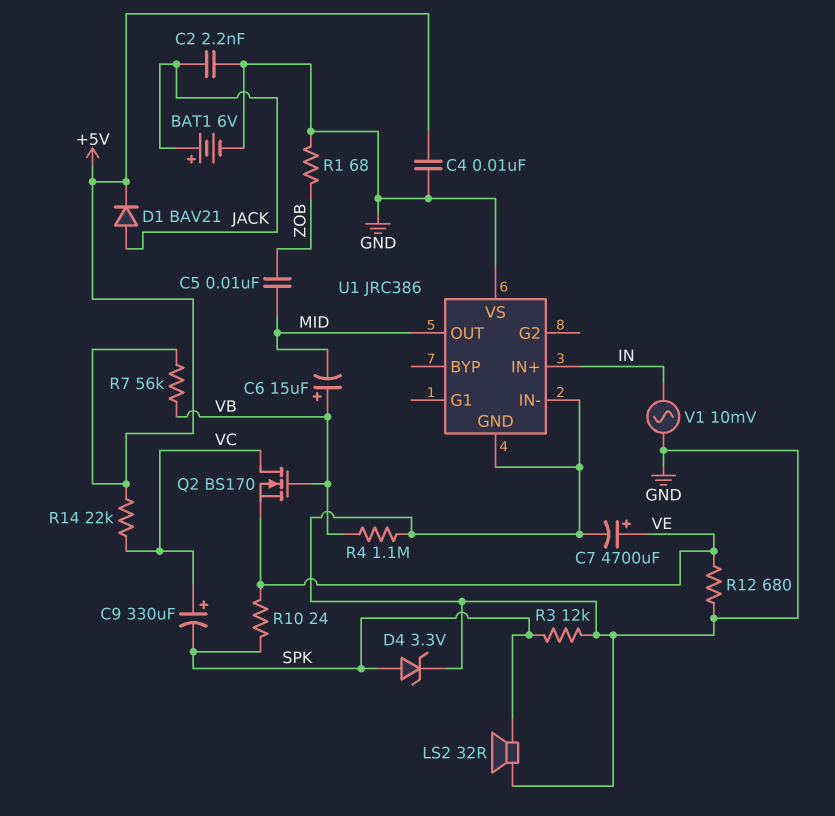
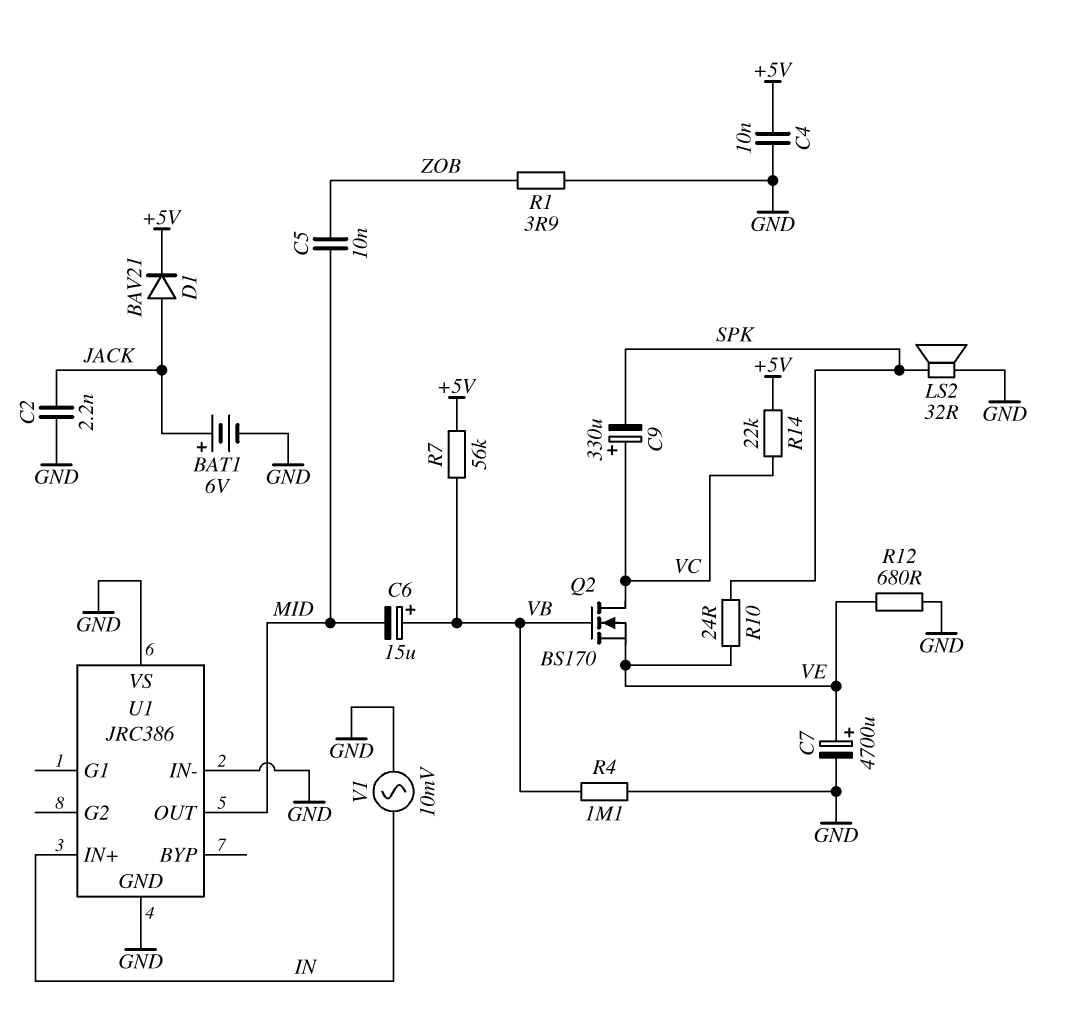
D4: zener 3.3V (A SPK, K GND) -> none
R1: 68 (GND, ZOB) -> 3.9 (GND, ZOB)
R3: 12k (GND, SPK) -> none

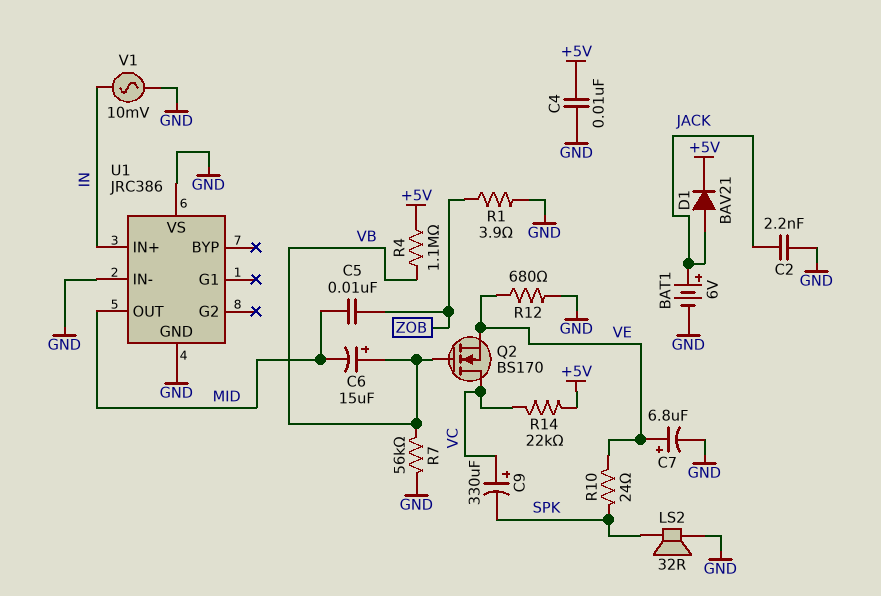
C7: 4700uF (plus VE, minus GND) -> 6.8uF (plus VE, minus GND)
R4: 1.1M (GND, VB) -> 1.1M (+5V, VB)
R7: 56k (+5V, VB) -> 56k (GND, VB)

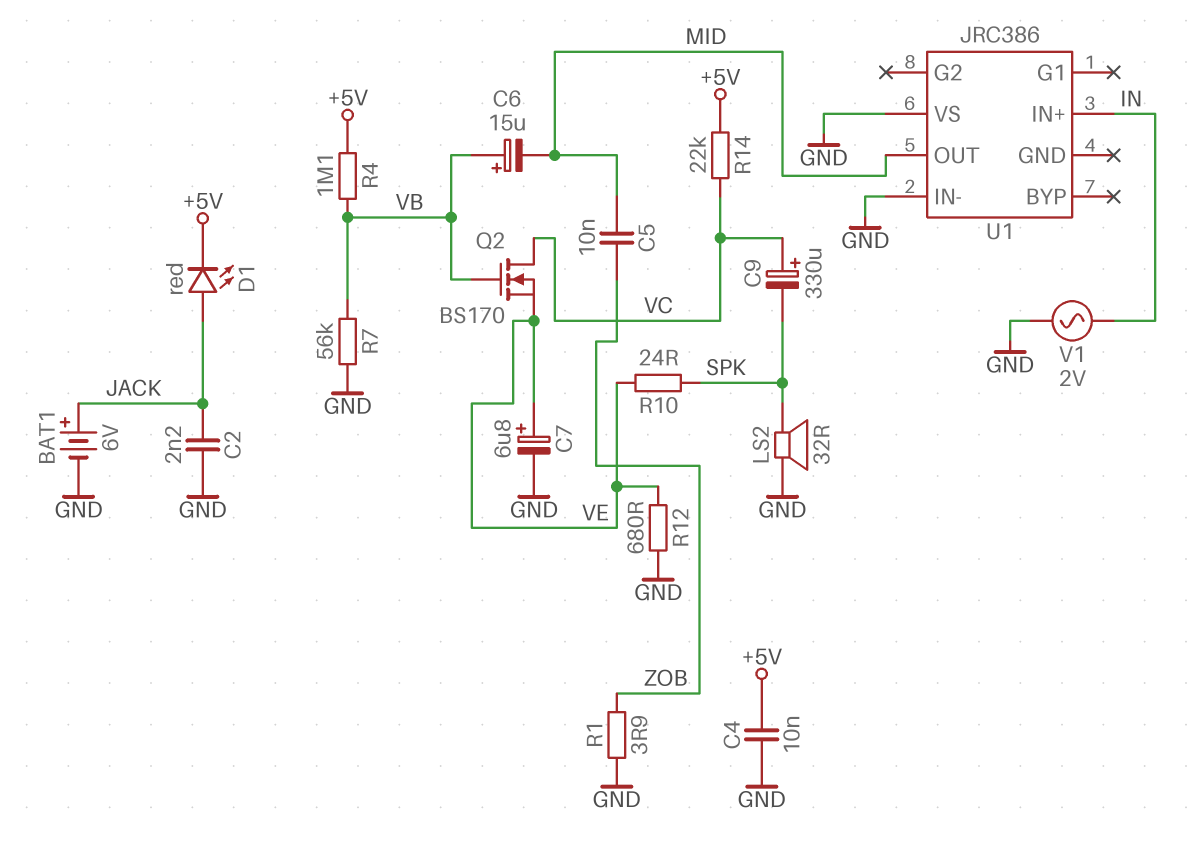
D1: diode BAV21 (A JACK, K +5V) -> LED red (A JACK, K +5V)
U1 pin GND: GND -> none
V1: AC 10mV (GND, IN) -> AC 2V (GND, IN)

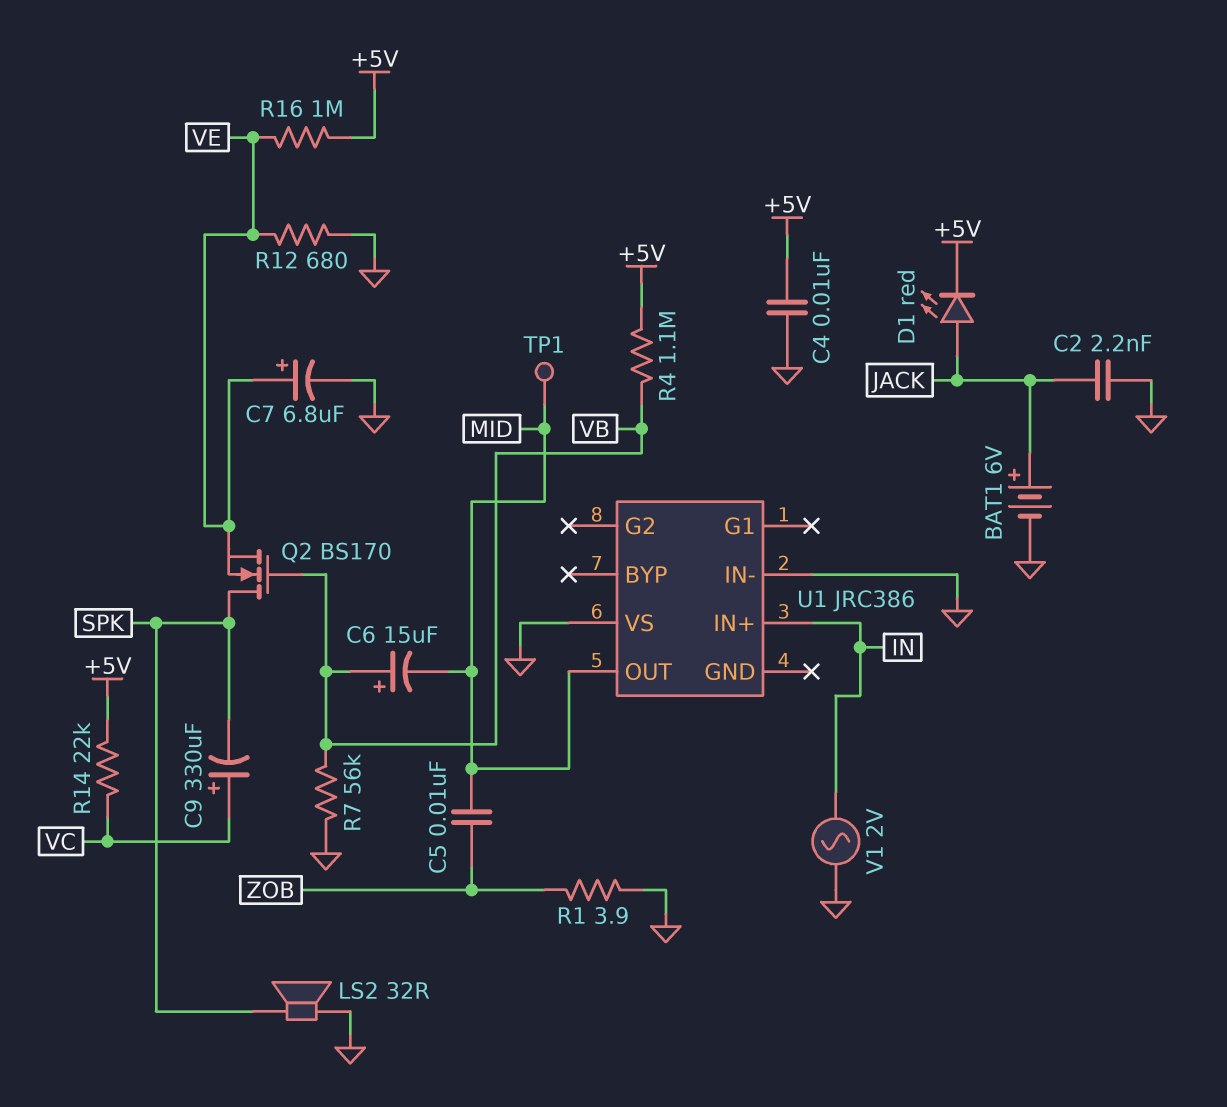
Q2: NMOS BS170 (G VB, D VC, S VE) -> NMOS BS170 (G VB, D SPK, S VE)
R10: 24 (SPK, VE) -> none
R16: none -> 1M (+5V, VE)
TP1: none -> test point (MID)

